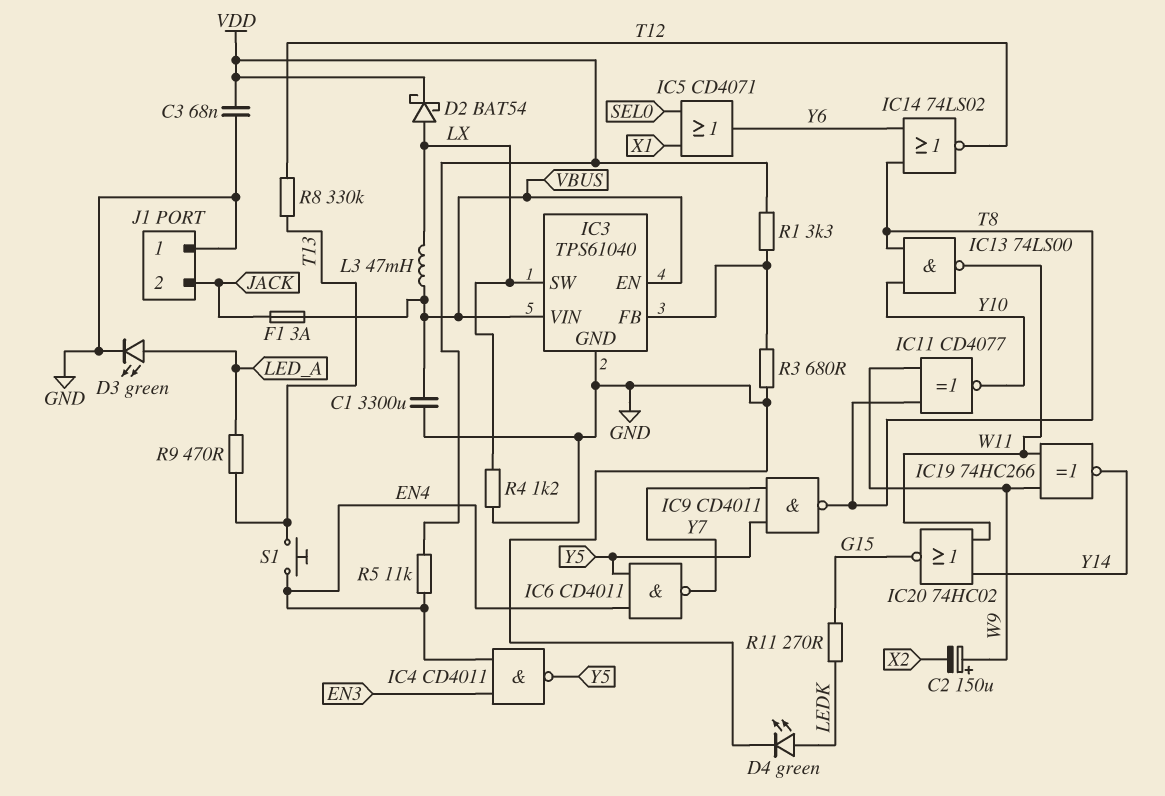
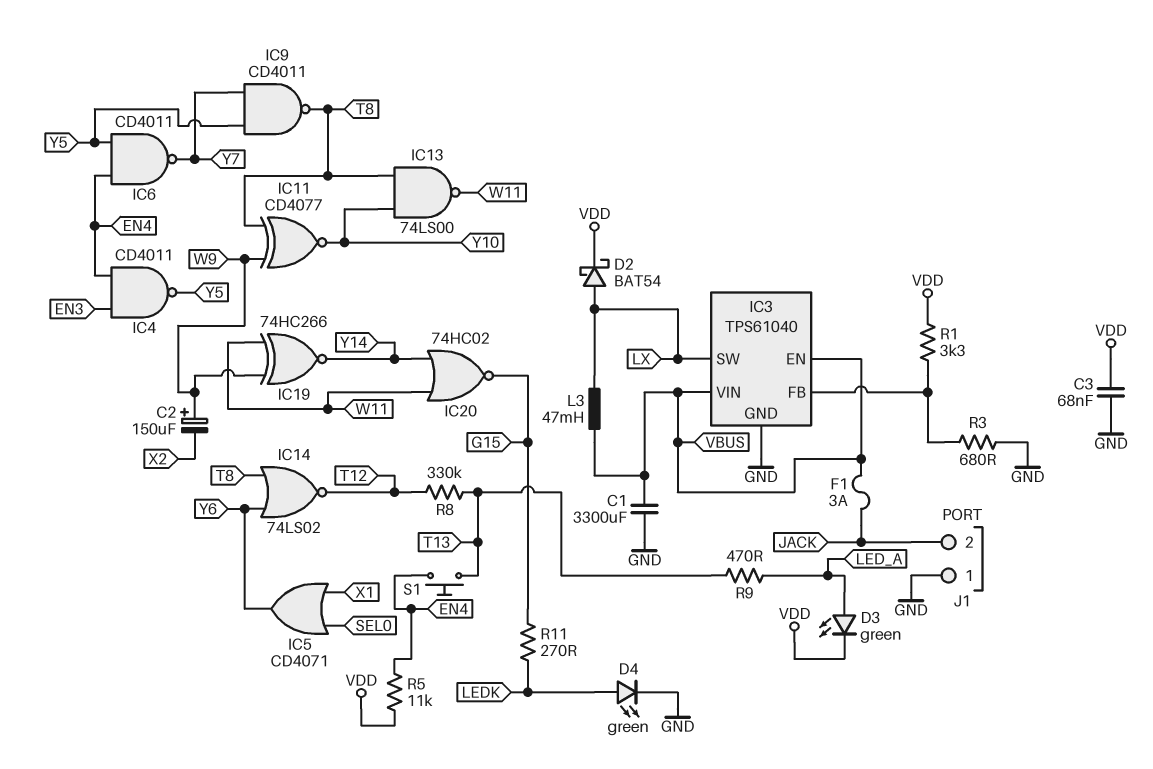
D3: LED green (A LED_A, K GND) -> LED green (A LED_A, K VDD)
R4: 1.2k (GND, LX) -> none

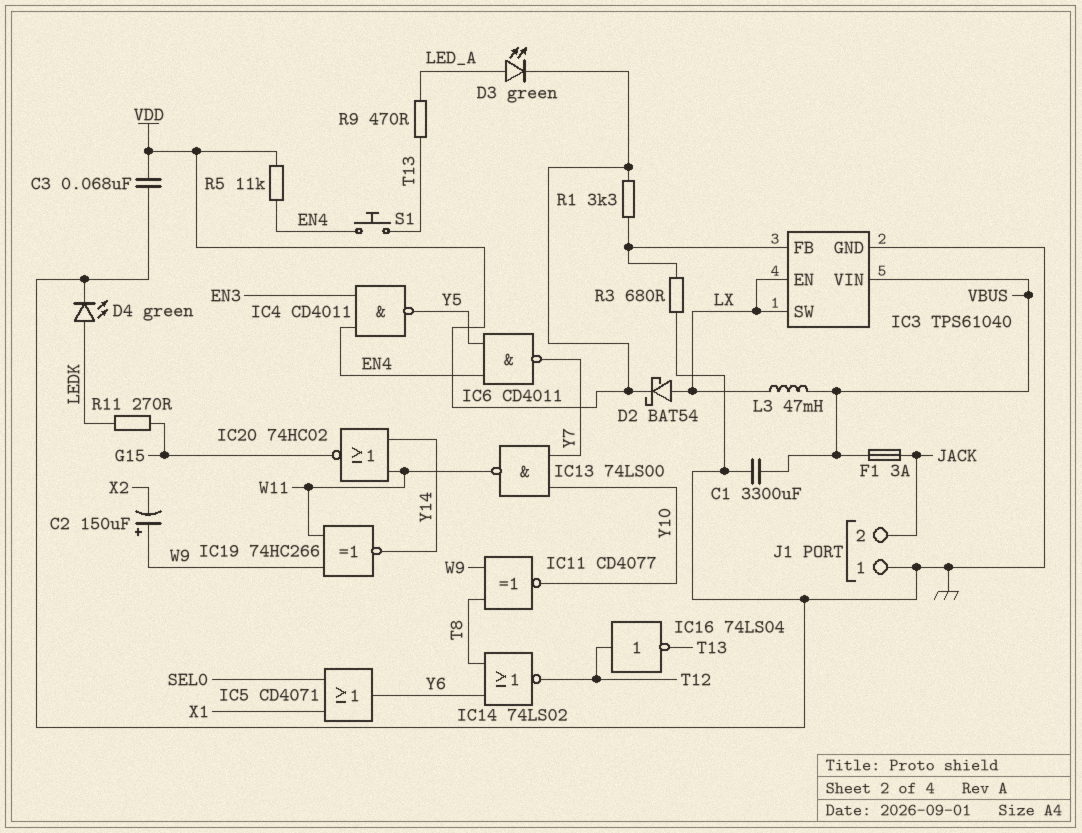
IC3 pin EN: VBUS -> LX
IC9: NAND CD4011 (in Y5, in Y7, out T8) -> none
IC13: NAND 74LS00 (in T8, in Y10, out W11) -> NAND 74LS00 (in Y7, in Y10, out W11)
IC16: none -> NOT 74LS04 (in T12, out T13)
R8: 330k (T12, T13) -> none

